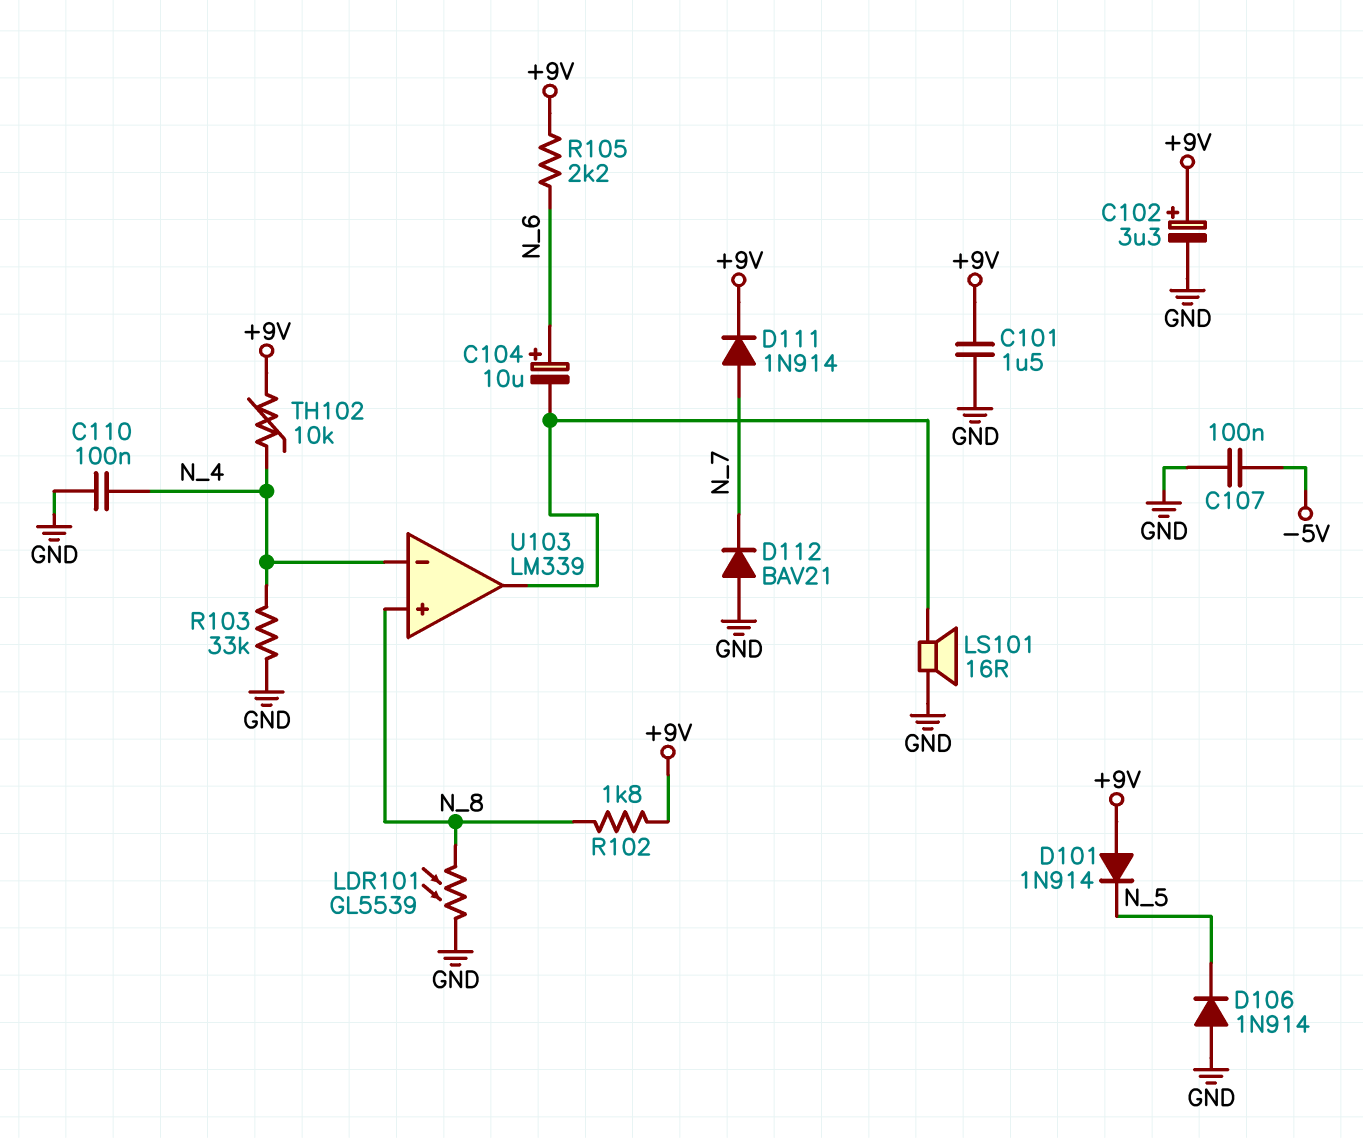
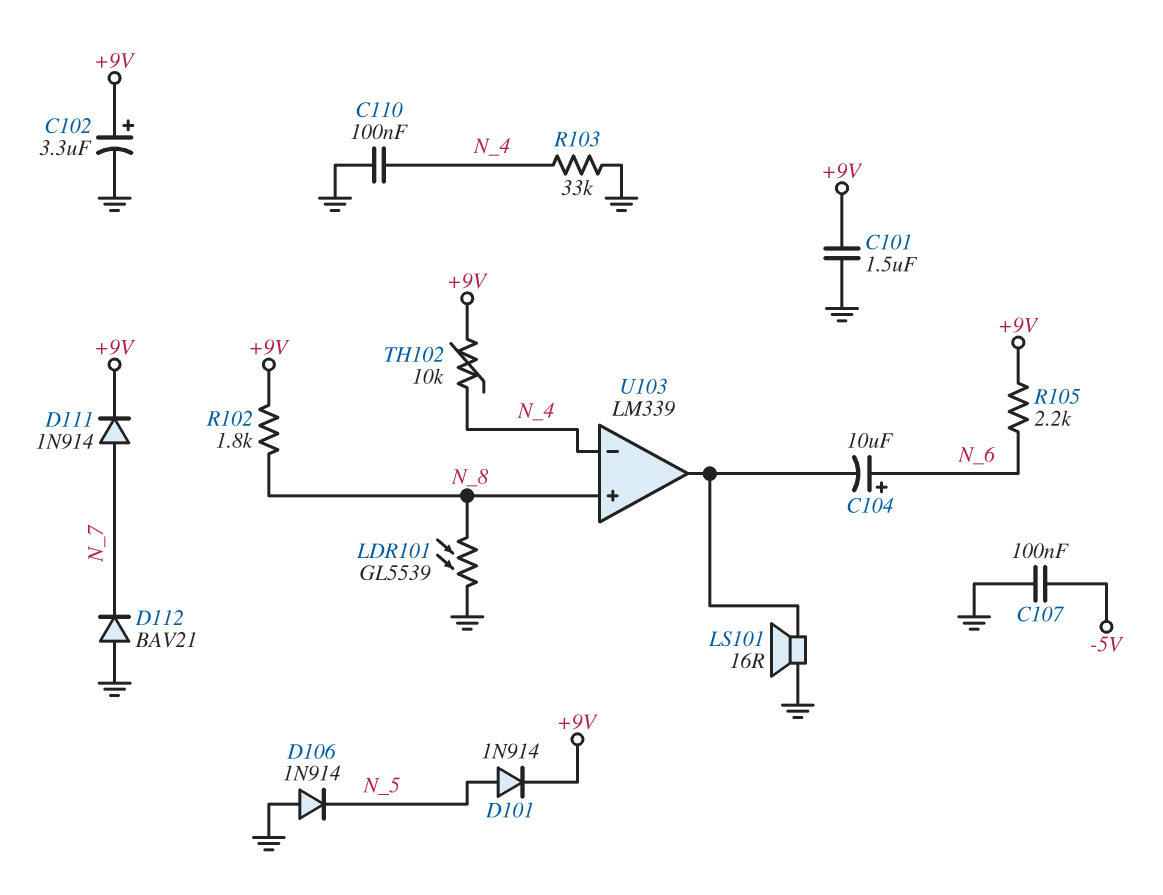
D101: diode 1N914 (A +9V, K N_5) -> diode 1N914 (A N_5, K +9V)

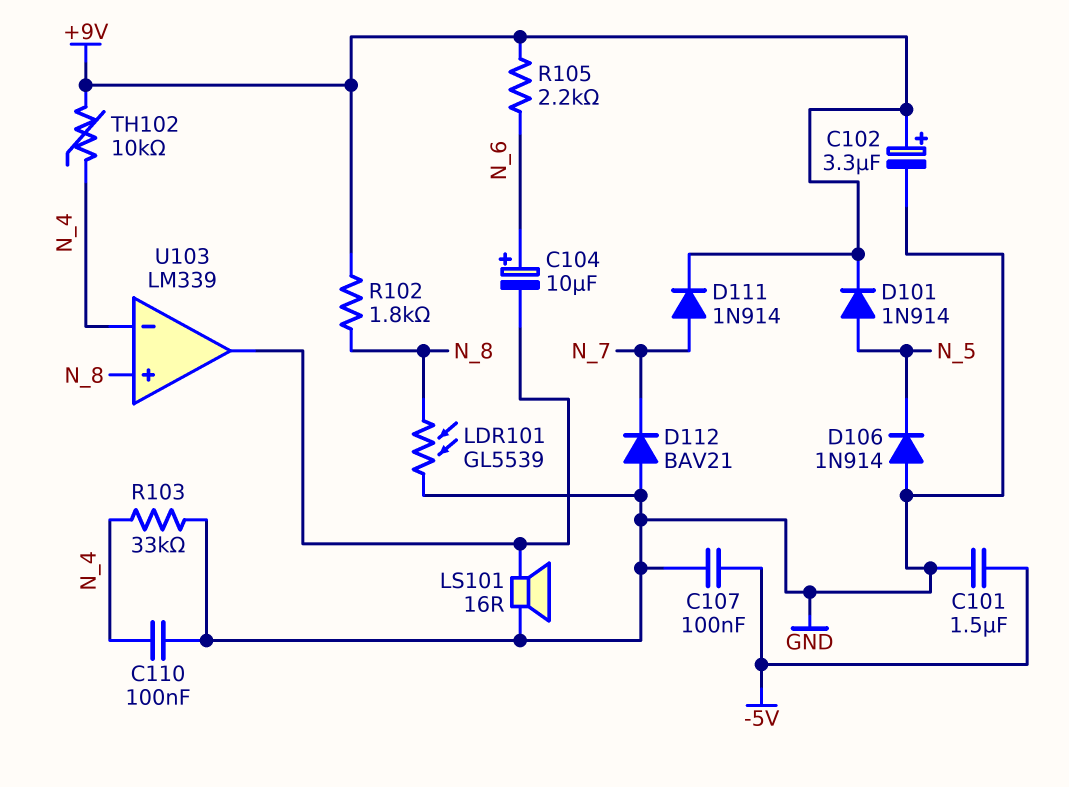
C101: 1.5uF (+9V, GND) -> 1.5uF (-5V, GND)

